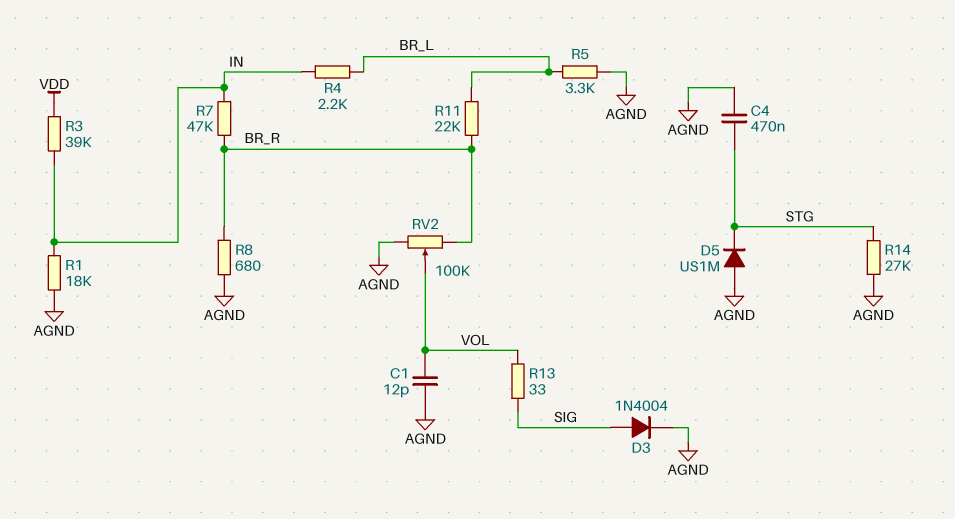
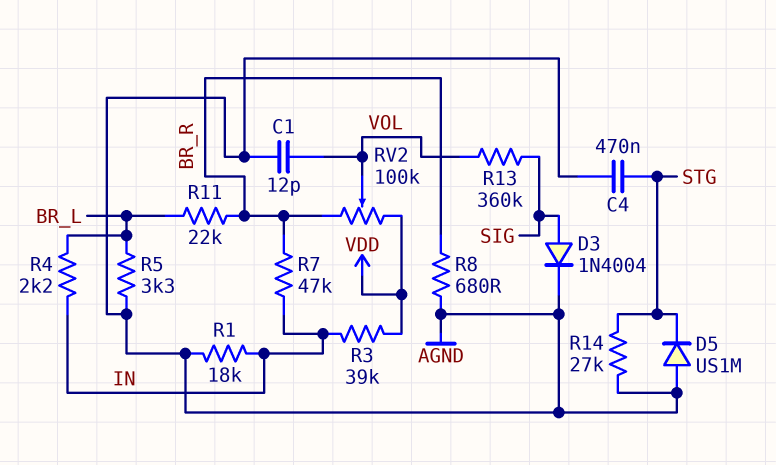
R13: 33 (SIG, VOL) -> 360k (SIG, VOL)
RV2: 100k (AGND, BR_R, wiper VOL) -> 100k (BR_R, VDD, wiper VOL)

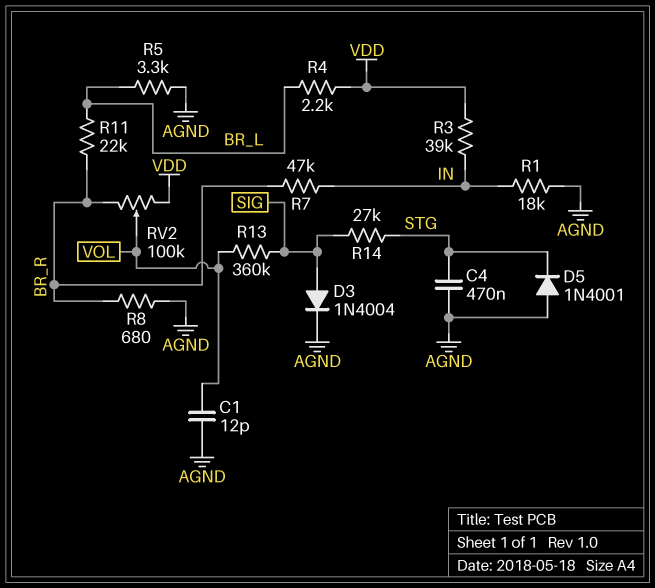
D5: diode US1M (A AGND, K STG) -> diode 1N4001 (A AGND, K STG)
R4: 2.2k (BR_L, IN) -> 2.2k (BR_L, VDD)
R14: 27k (AGND, STG) -> 27k (SIG, STG)

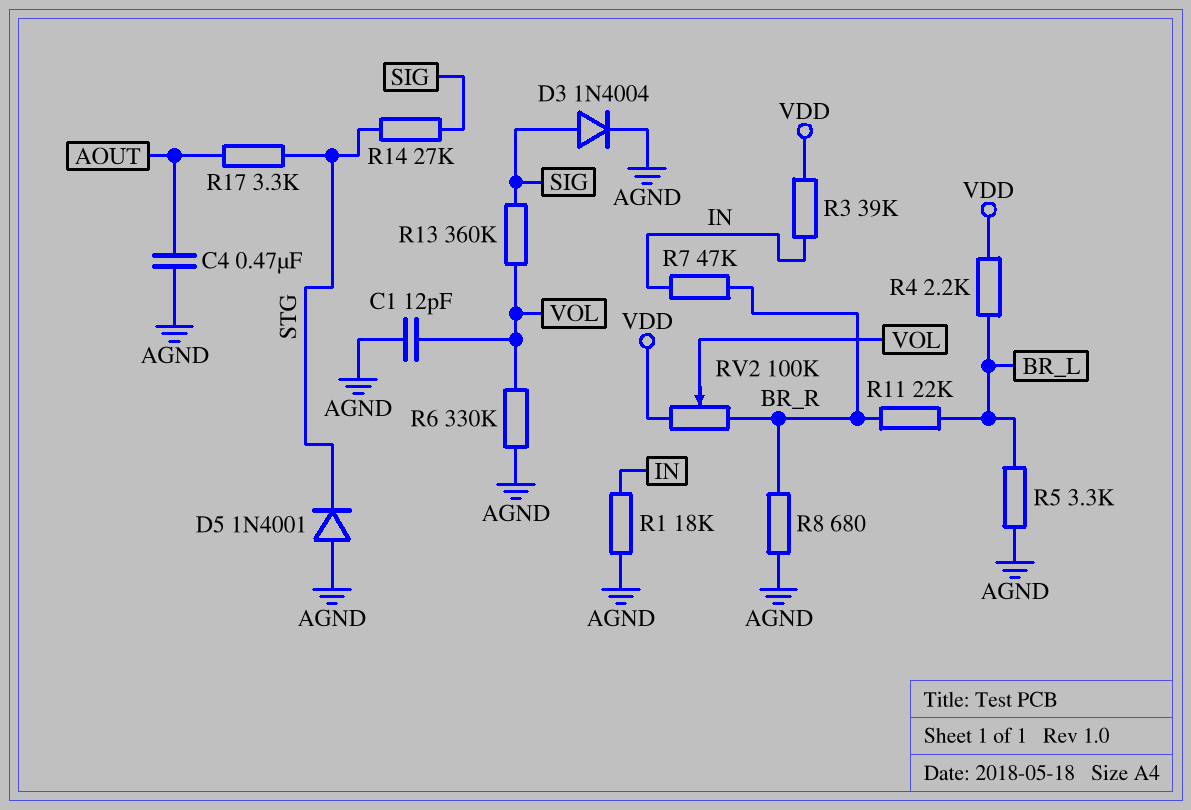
C4: 470nF (AGND, STG) -> 470nF (AGND, AOUT)
R6: none -> 330k (AGND, VOL)
R17: none -> 3.3k (AOUT, STG)

